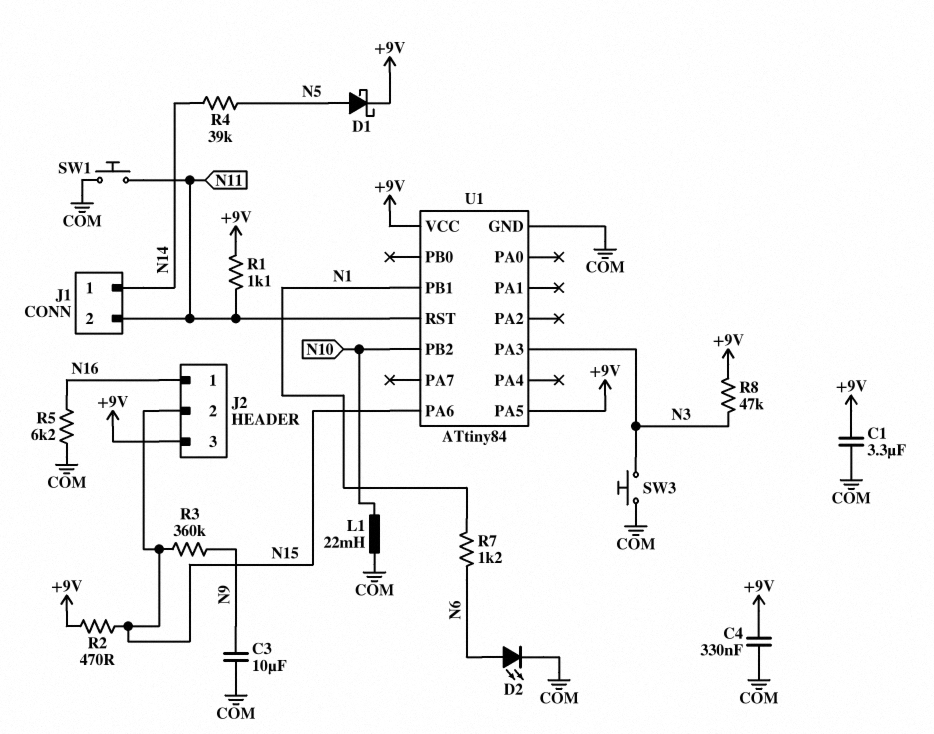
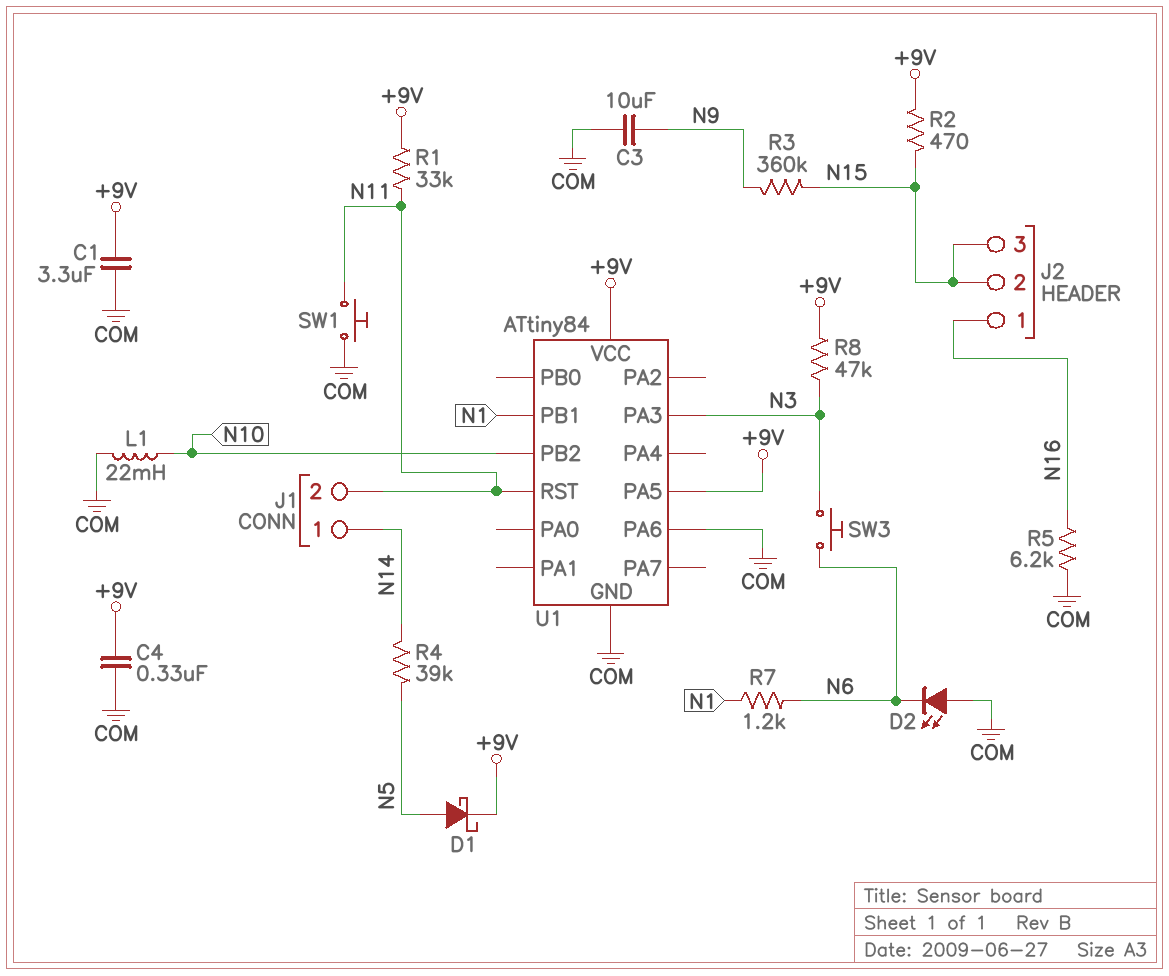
D2: LED (A N6, K COM) -> LED (A COM, K N6)
J2 pin 3: +9V -> N15
R1: 1.1k (+9V, N11) -> 33k (+9V, N11)
SW3: button (COM, N3) -> button (N3, N6)
U1 pin PA6: N15 -> COM

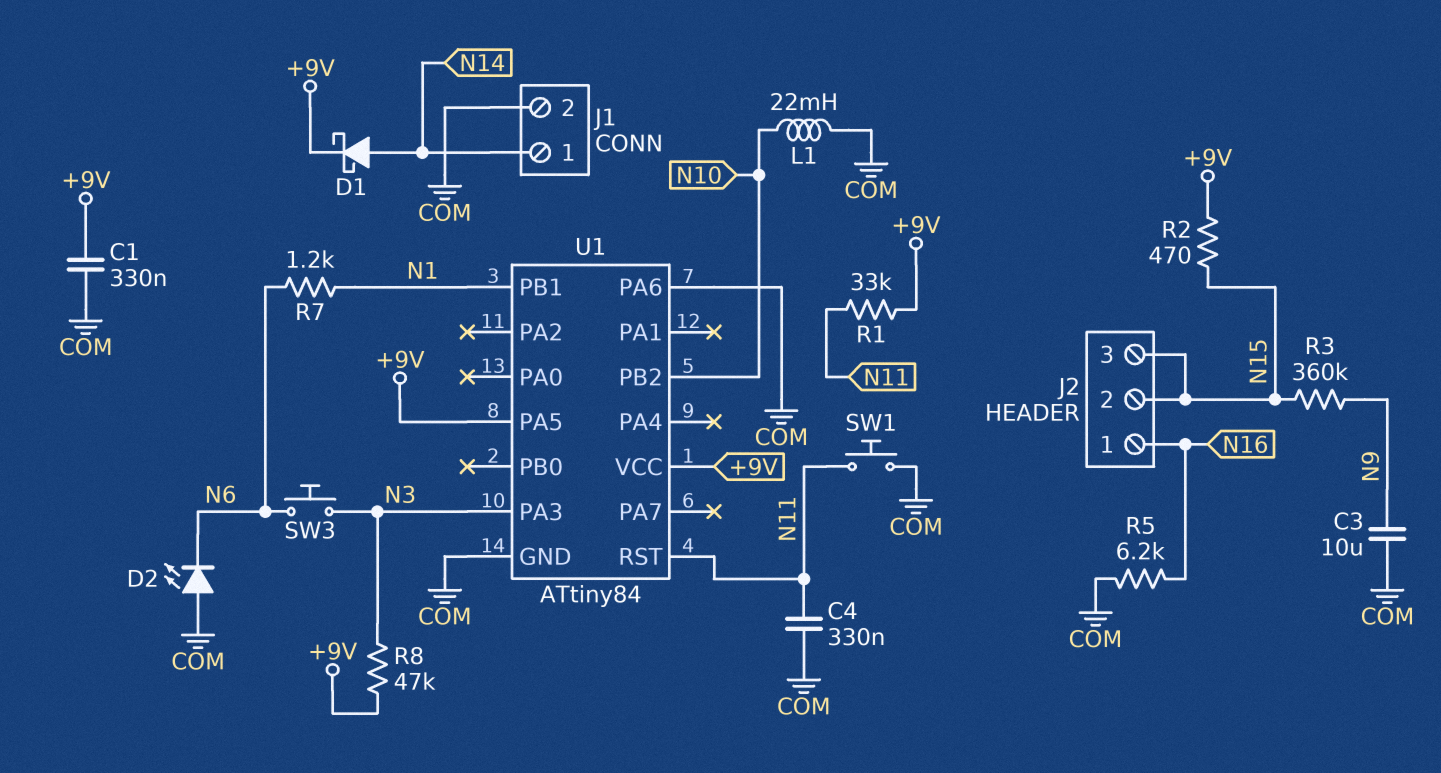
C1: 3.3uF (+9V, COM) -> 330nF (+9V, COM)
C4: 330nF (+9V, COM) -> 330nF (COM, N11)
D1: schottky (A N5, K +9V) -> schottky (A N14, K +9V)
J1 pin 2: N11 -> COM
R4: 39k (N5, N14) -> none

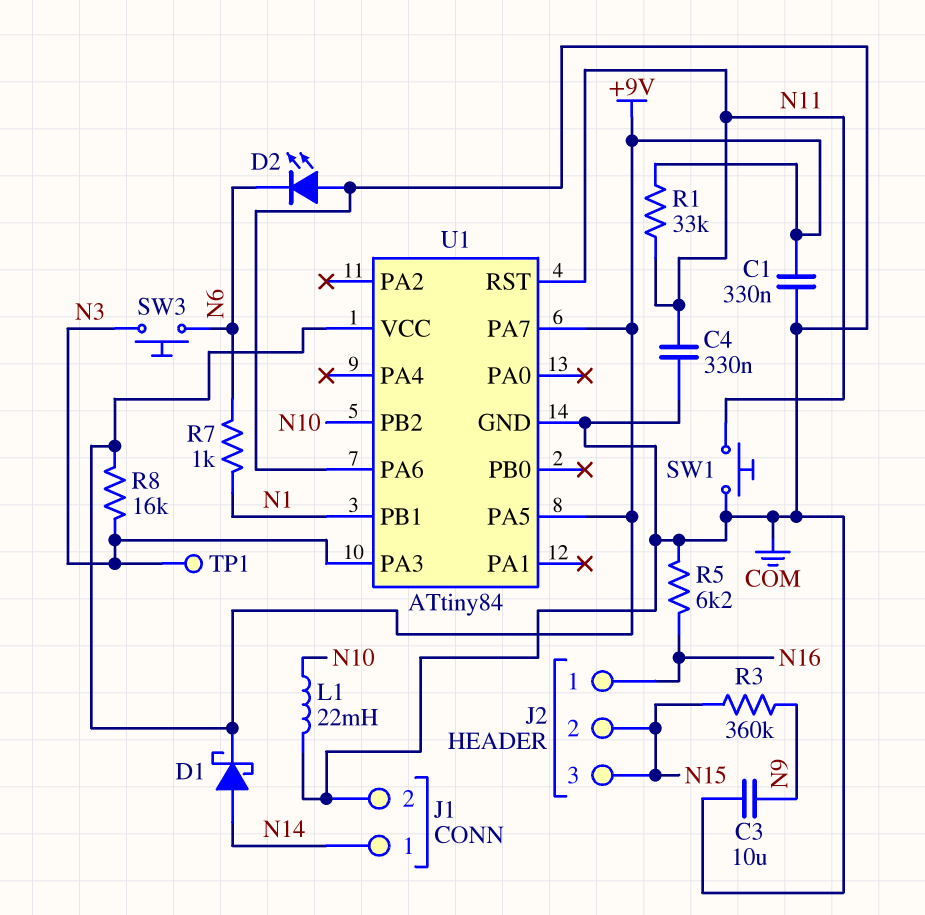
R2: 470 (+9V, N15) -> none
R7: 1.2k (N1, N6) -> 1k (N1, N6)
R8: 47k (+9V, N3) -> 16k (+9V, N3)
TP1: none -> test point (N3)
U1 pin PA7: none -> +9V

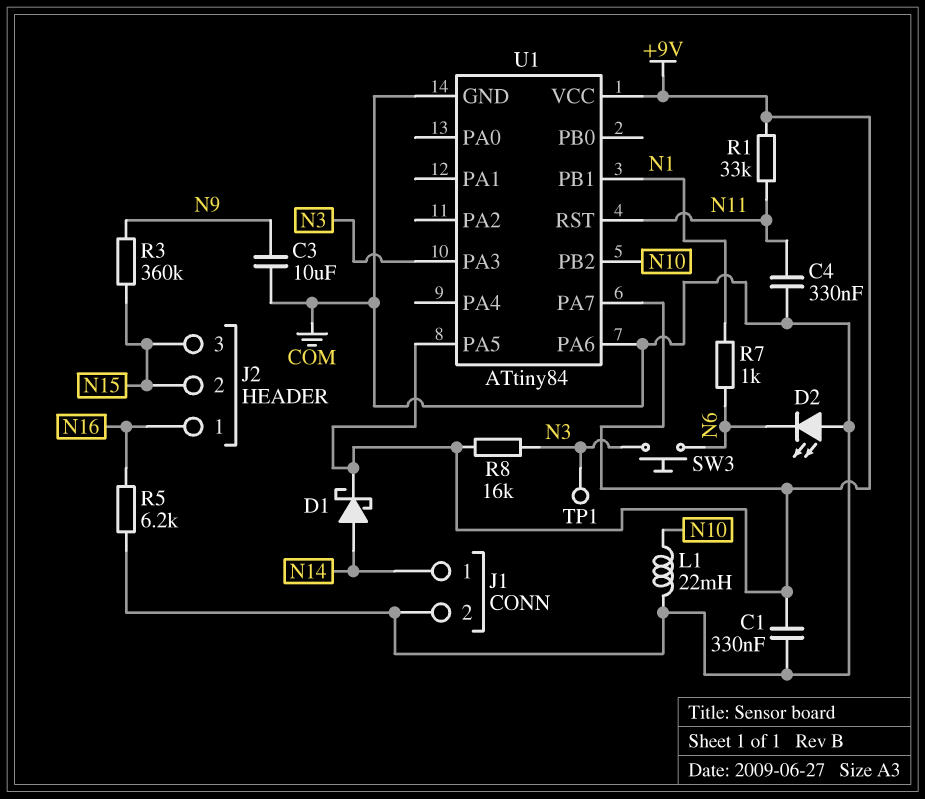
SW1: button (COM, N11) -> none

